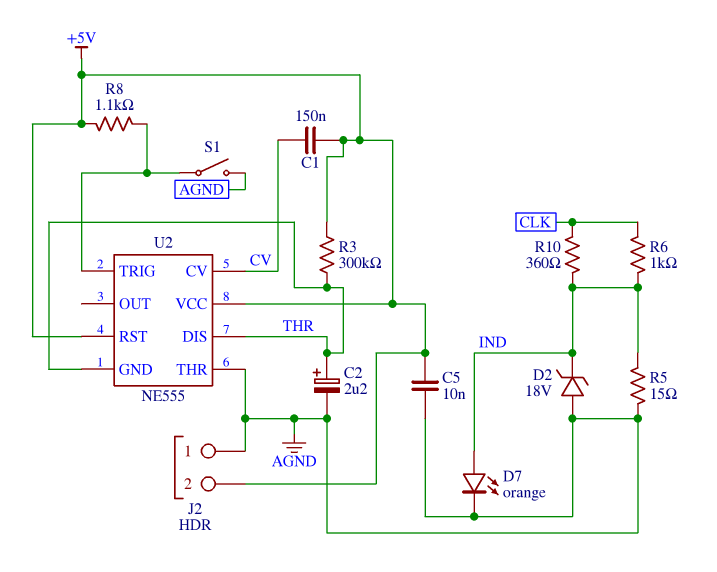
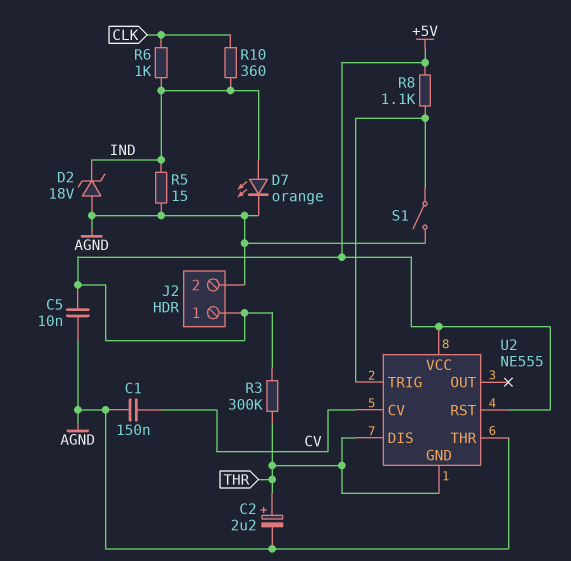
C1: 150nF (+5V, CV) -> 150nF (AGND, CV)
J2 pin 1: AGND -> +5V
J2 pin 2: +5V -> AGND

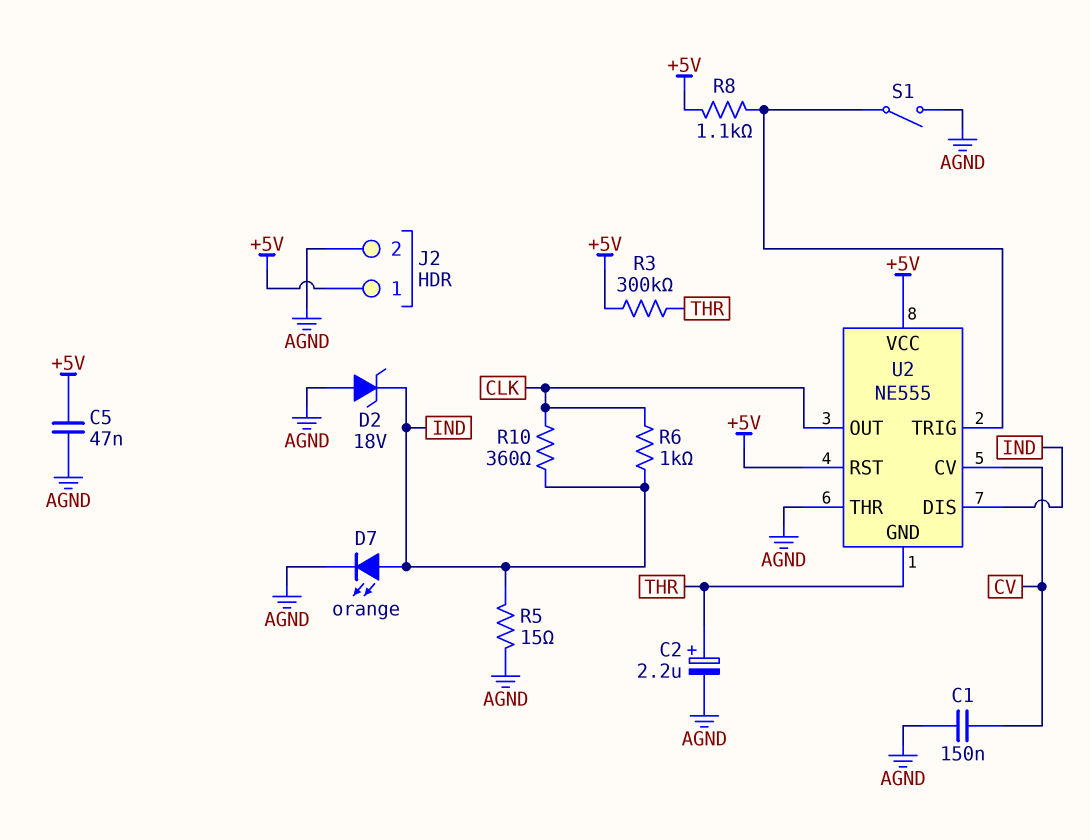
C5: 10nF (+5V, AGND) -> 47nF (+5V, AGND)
U2 pin DIS: THR -> IND
U2 pin OUT: none -> CLK

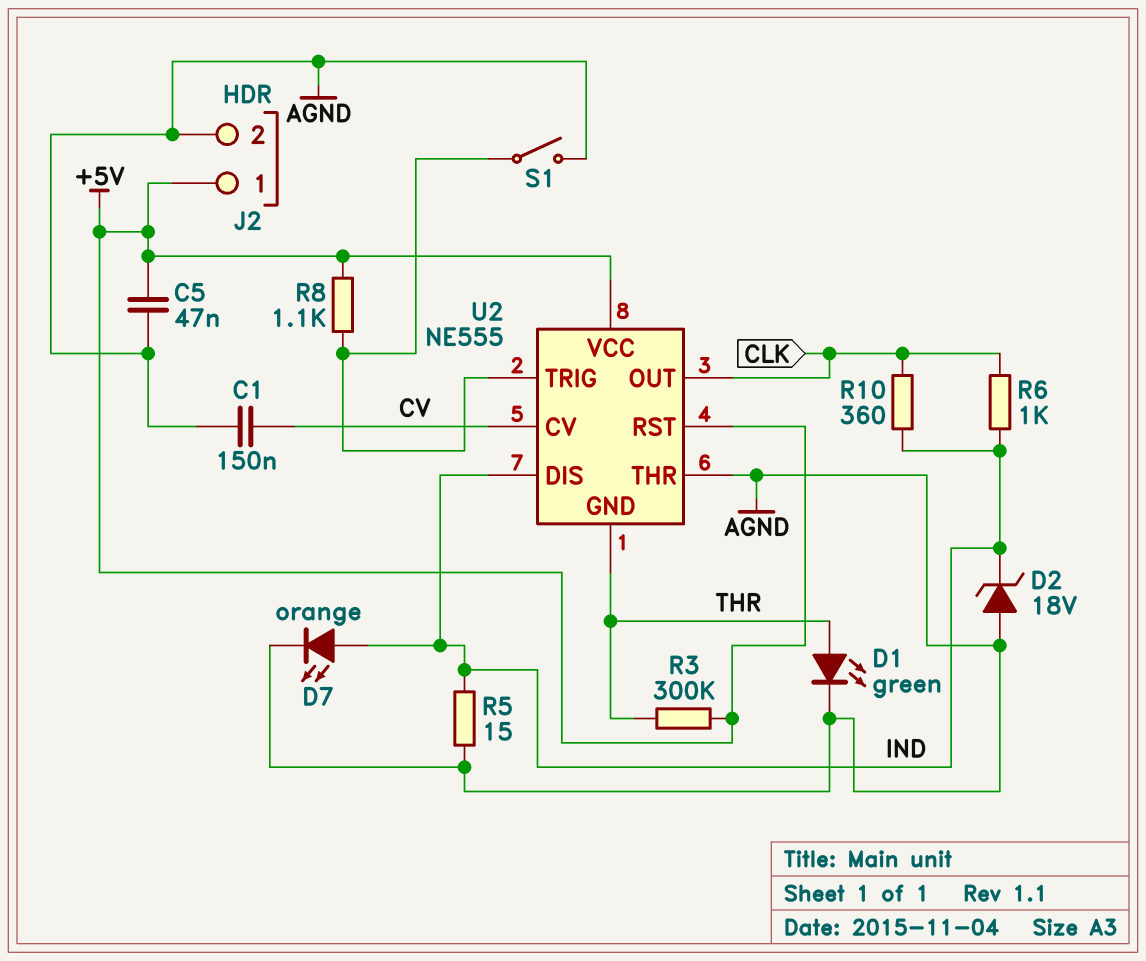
C2: 2.2uF (plus THR, minus AGND) -> none
D1: none -> LED green (A THR, K AGND)

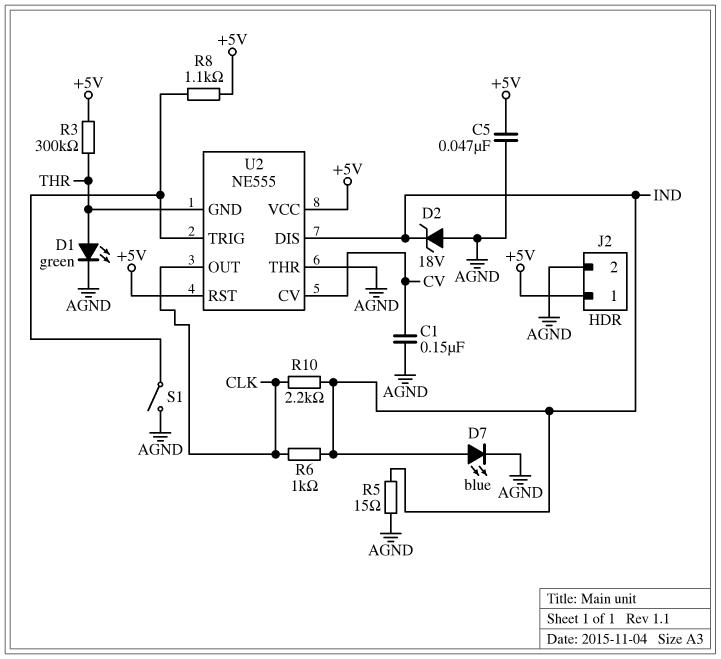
D7: LED orange (A IND, K AGND) -> LED blue (A IND, K AGND)
R10: 360 (CLK, IND) -> 2.2k (CLK, IND)

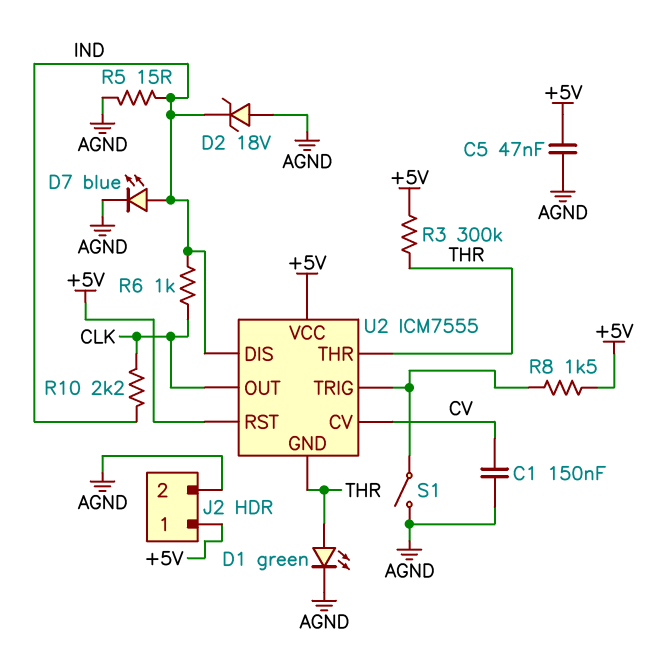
R8: 1.1k (+5V, U2/TRIG) -> 1.5k (+5V, U2/TRIG)
U2: NE555 -> ICM7555
U2 pin THR: AGND -> THR

